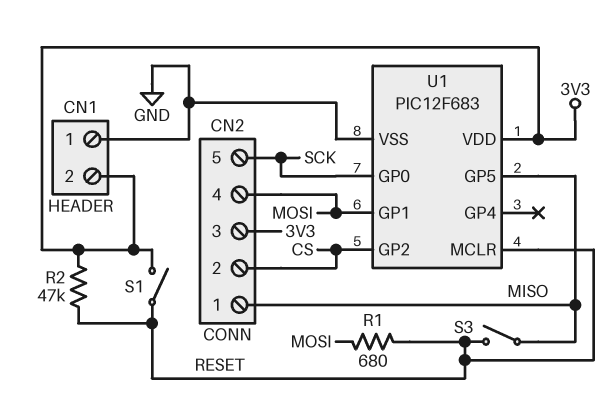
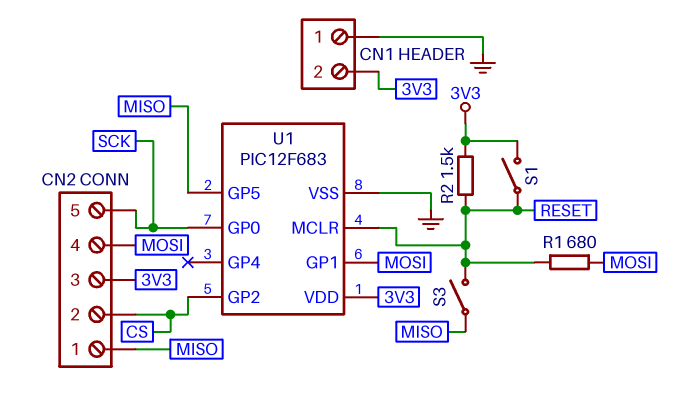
R2: 47k (3V3, RESET) -> 1.5k (3V3, RESET)

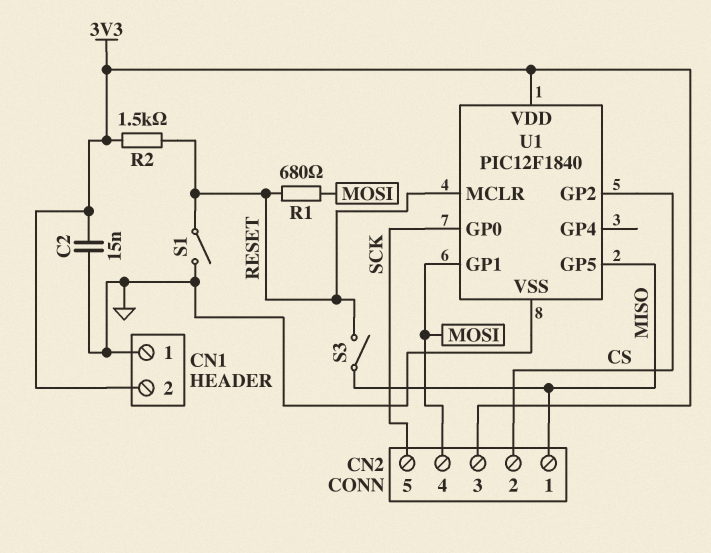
C2: none -> 15nF (3V3, GND)
S1: switch (3V3, RESET) -> switch (GND, RESET)
U1: PIC12F683 -> PIC12F1840

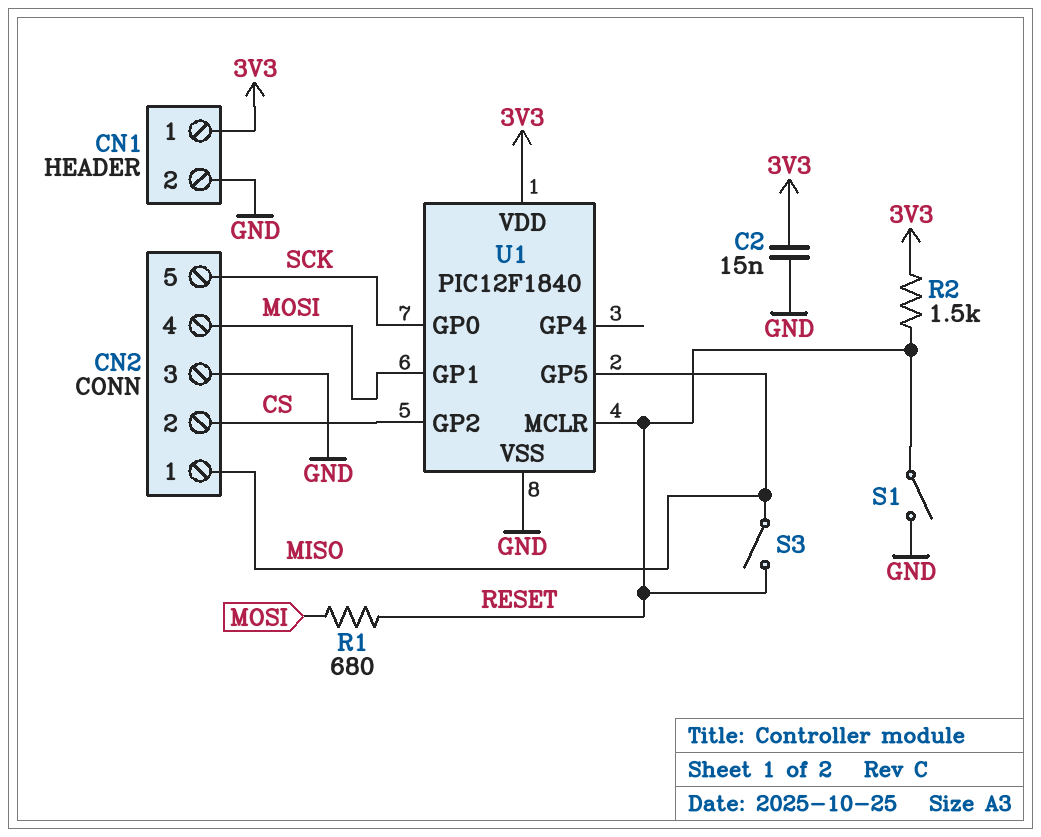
CN1 pin 1: GND -> 3V3
CN1 pin 2: 3V3 -> GND
CN2 pin 3: 3V3 -> GND

